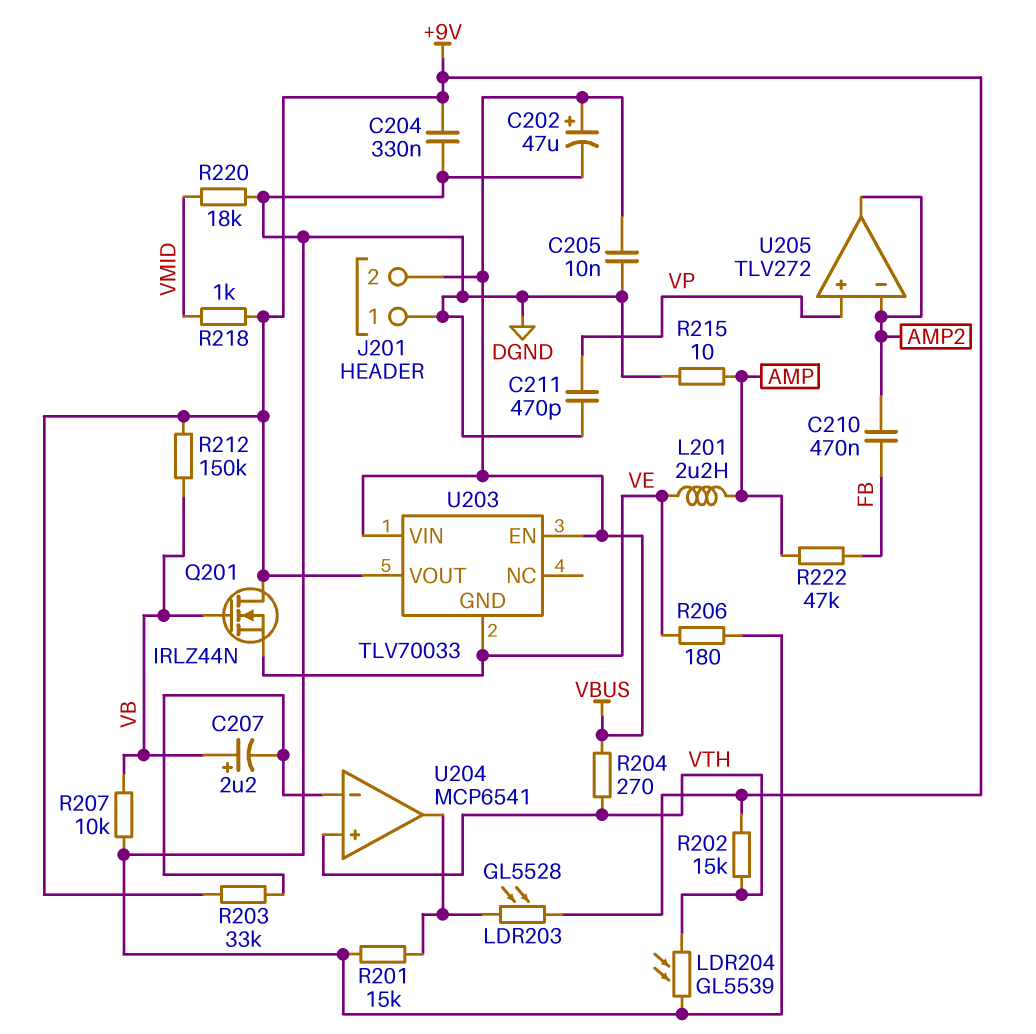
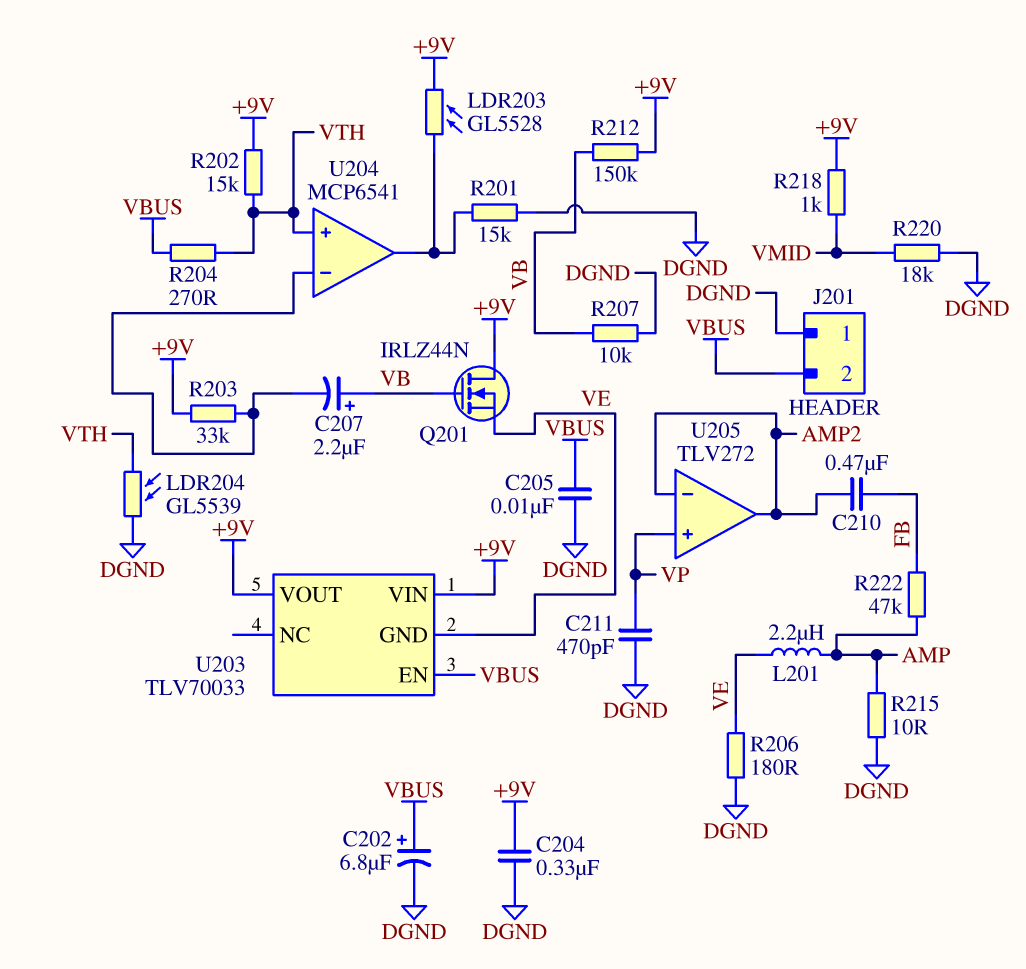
C202: 47uF (plus VBUS, minus DGND) -> 6.8uF (plus VBUS, minus DGND)
U203 pin VIN: VBUS -> +9V

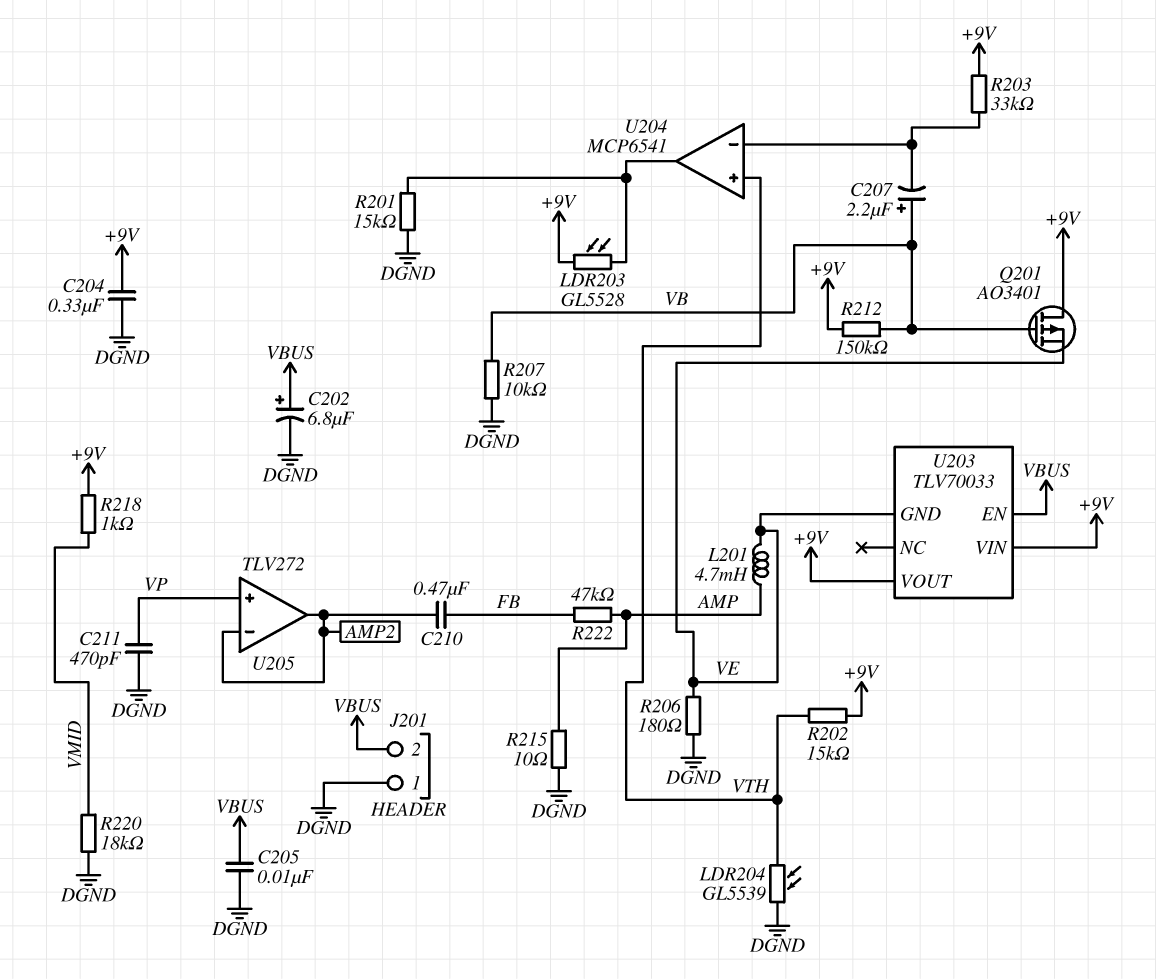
L201: 2.2uH (AMP, VE) -> 4.7mH (AMP, VE)
Q201: NMOS IRLZ44N (G VB, D +9V, S VE) -> PMOS AO3401 (G VB, D +9V, S VE)
R204: 270 (VBUS, VTH) -> none

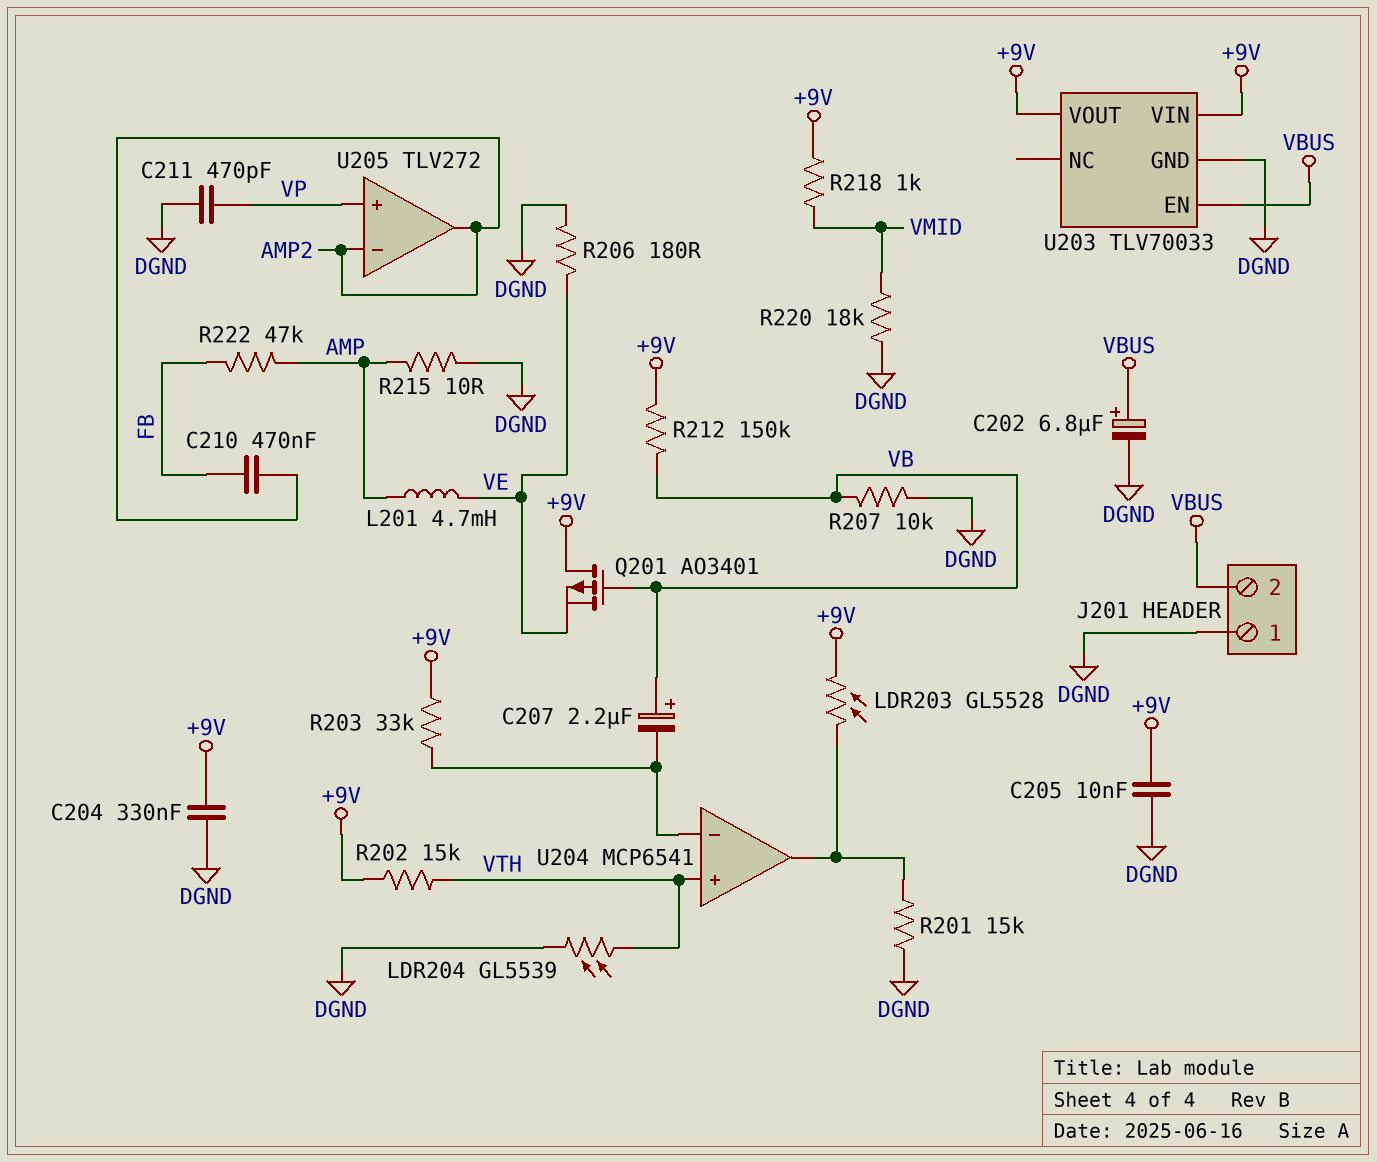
C205: 10nF (DGND, VBUS) -> 10nF (+9V, DGND)
U203 pin GND: VE -> DGND

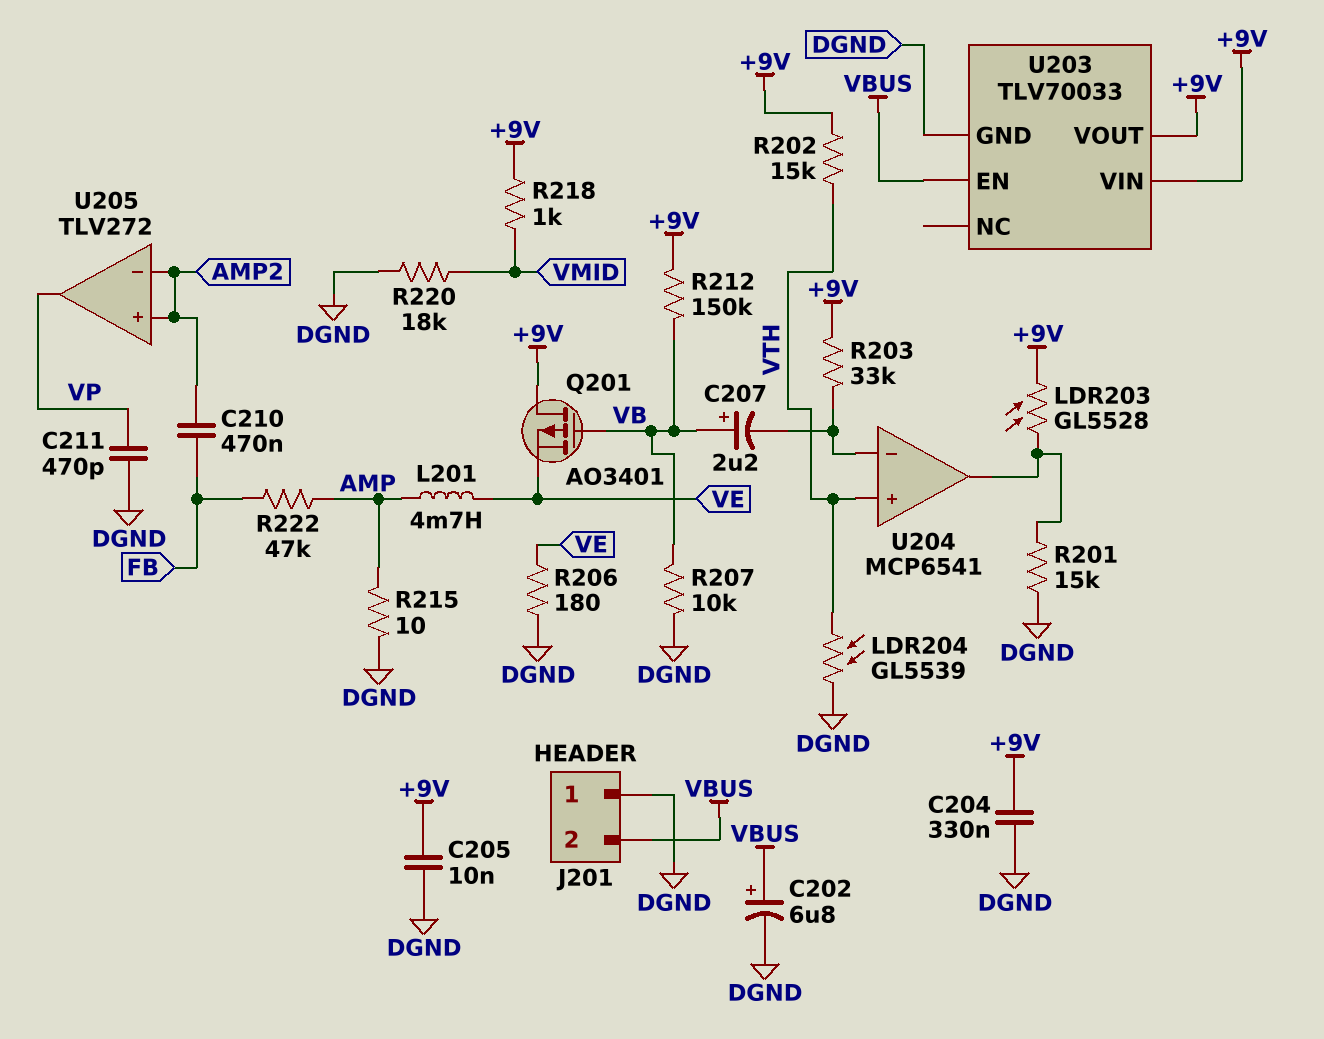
U205 pin in+: VP -> AMP2
U205 pin out: AMP2 -> VP

